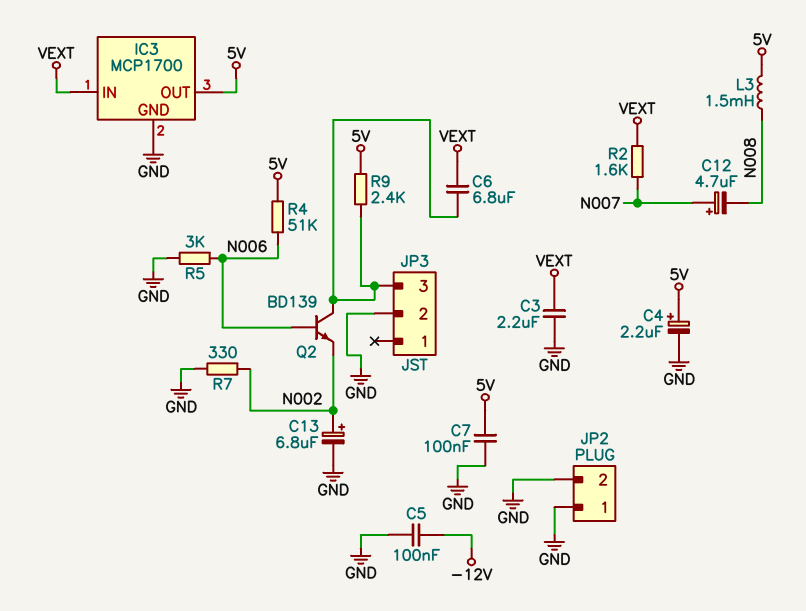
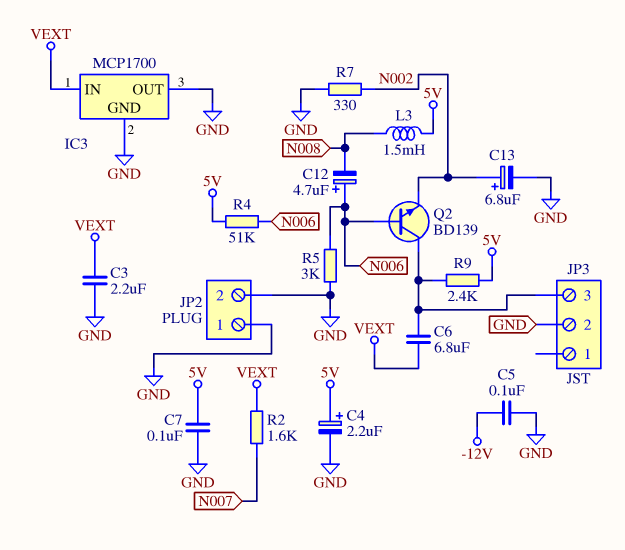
C12: 4.7uF (plus N007, minus N008) -> 4.7uF (plus N006, minus N008)
IC3 pin OUT: 5V -> GND

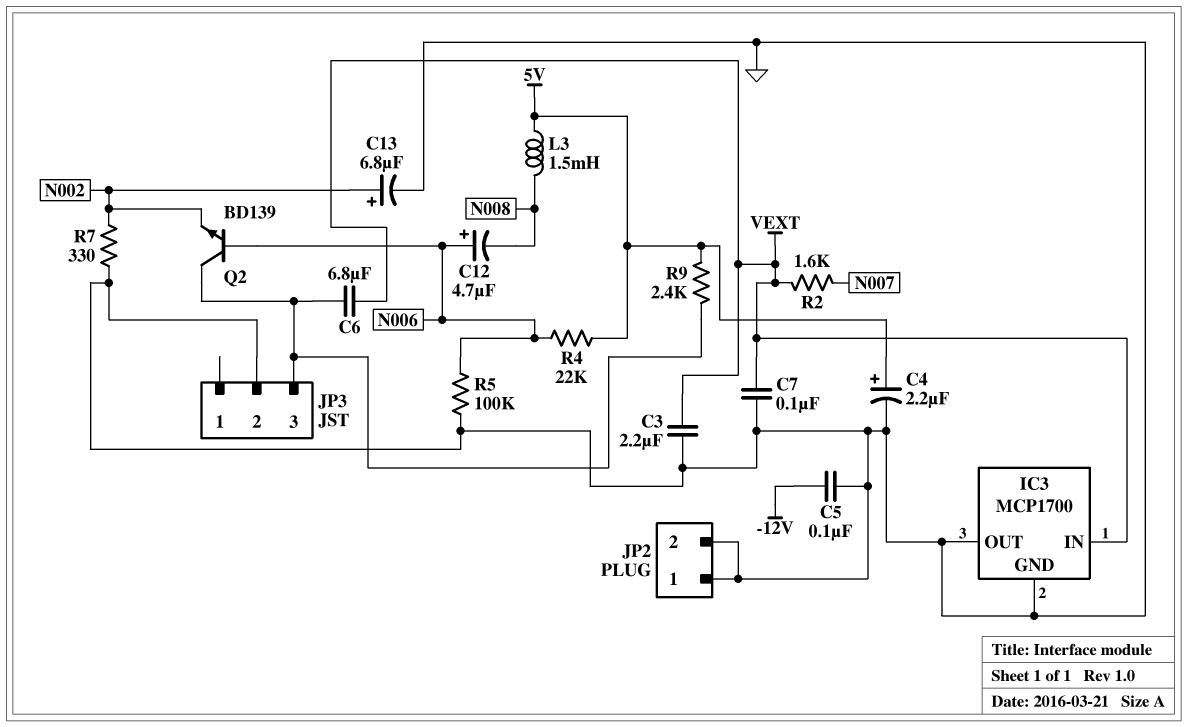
C7: 100nF (5V, GND) -> 100nF (GND, VEXT)
R4: 51k (5V, N006) -> 22k (5V, N006)
R5: 3k (GND, N006) -> 100k (GND, N006)

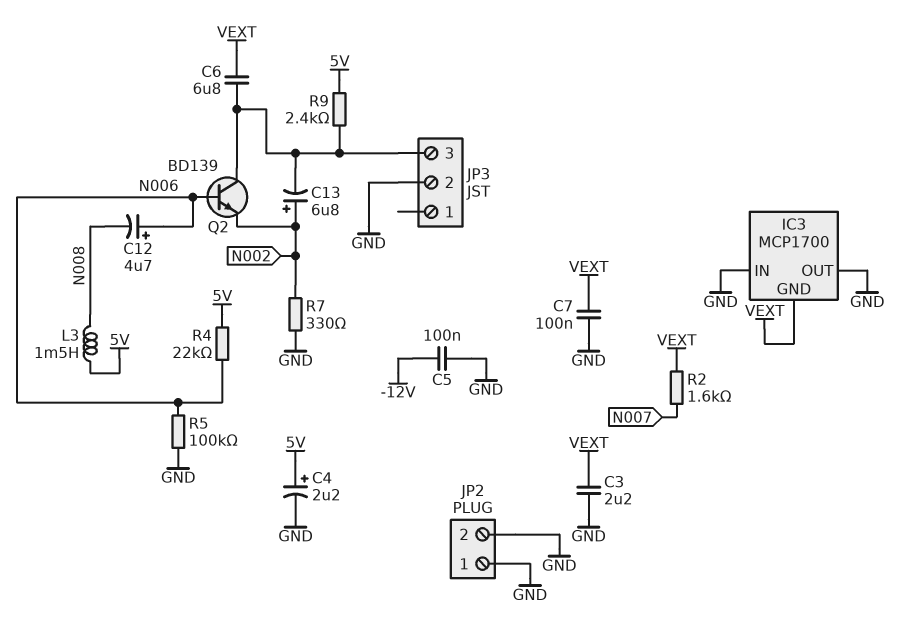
C13: 6.8uF (plus N002, minus GND) -> 6.8uF (plus N002, minus JP3/3)
IC3 pin GND: GND -> VEXT
IC3 pin IN: VEXT -> GND

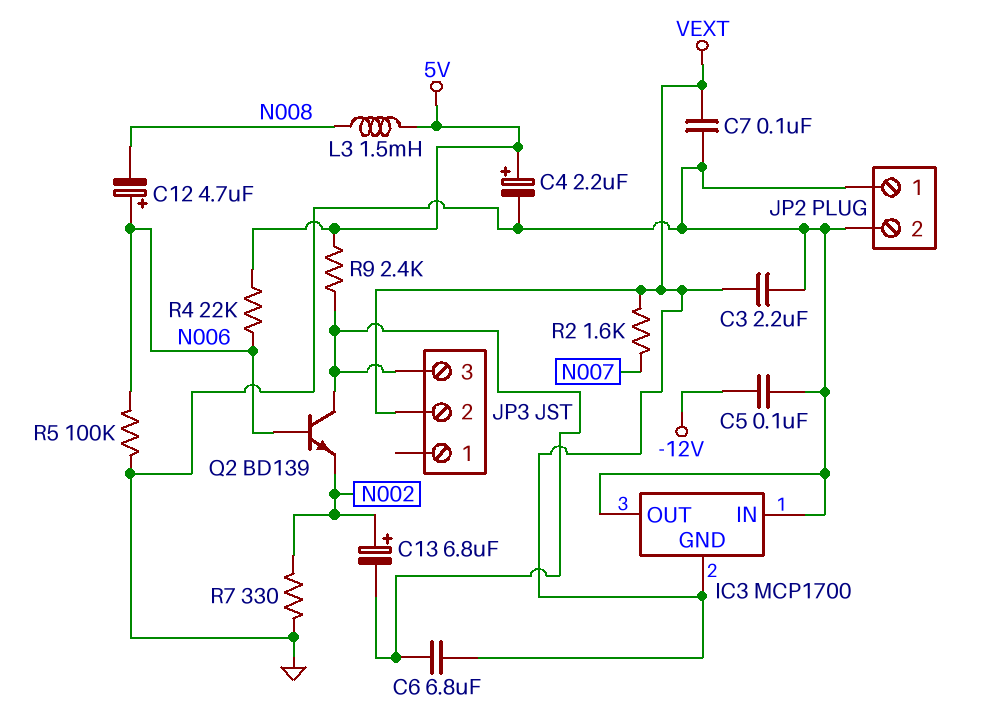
JP3 pin 2: GND -> VEXT

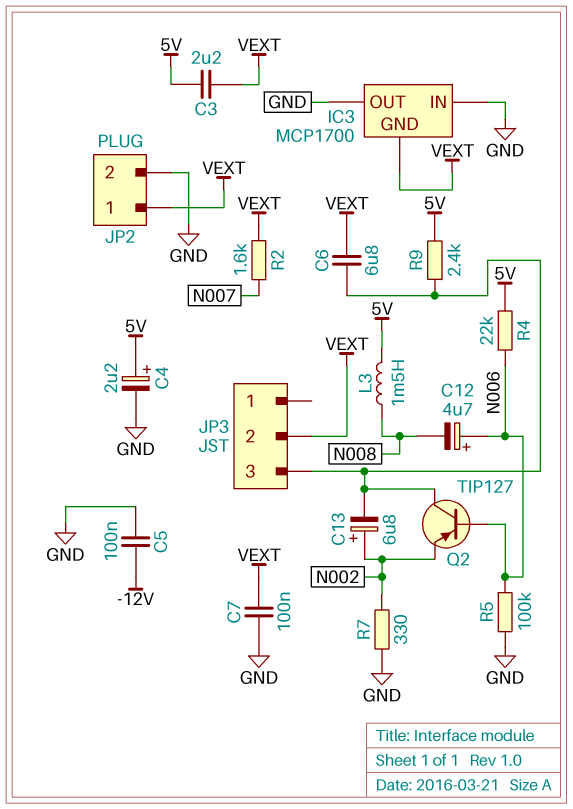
C3: 2.2uF (GND, VEXT) -> 2.2uF (5V, VEXT)
JP2 pin 1: GND -> VEXT
Q2: NPN BD139 (B N006, C JP3/3, E N002) -> PNP TIP127 (B N006, C JP3/3, E N002)

